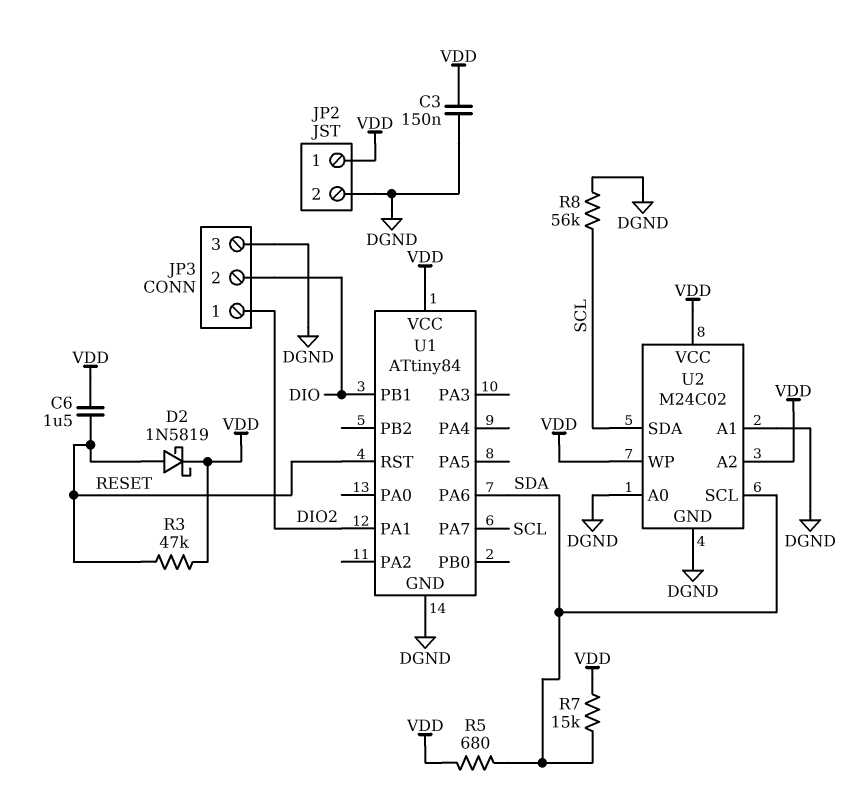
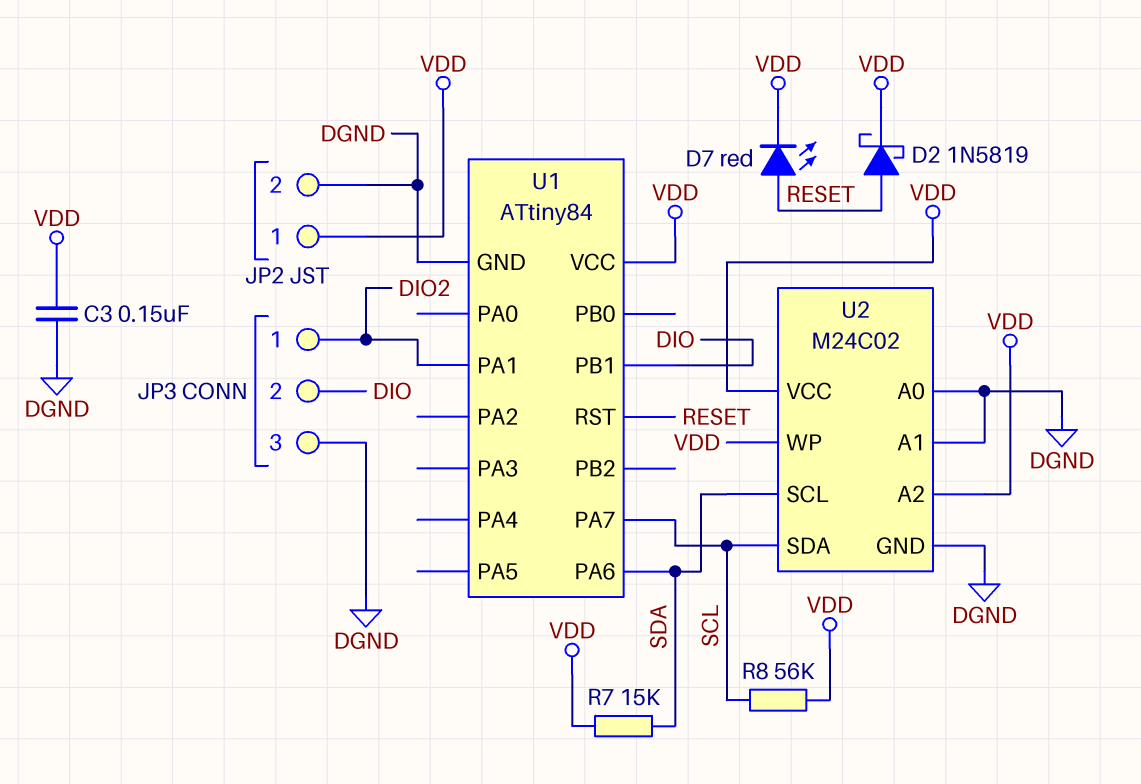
C6: 1.5uF (RESET, VDD) -> none
D7: none -> LED red (A RESET, K VDD)
R3: 47k (RESET, VDD) -> none
R5: 680 (SDA, VDD) -> none
R8: 56k (DGND, SCL) -> 56k (SCL, VDD)

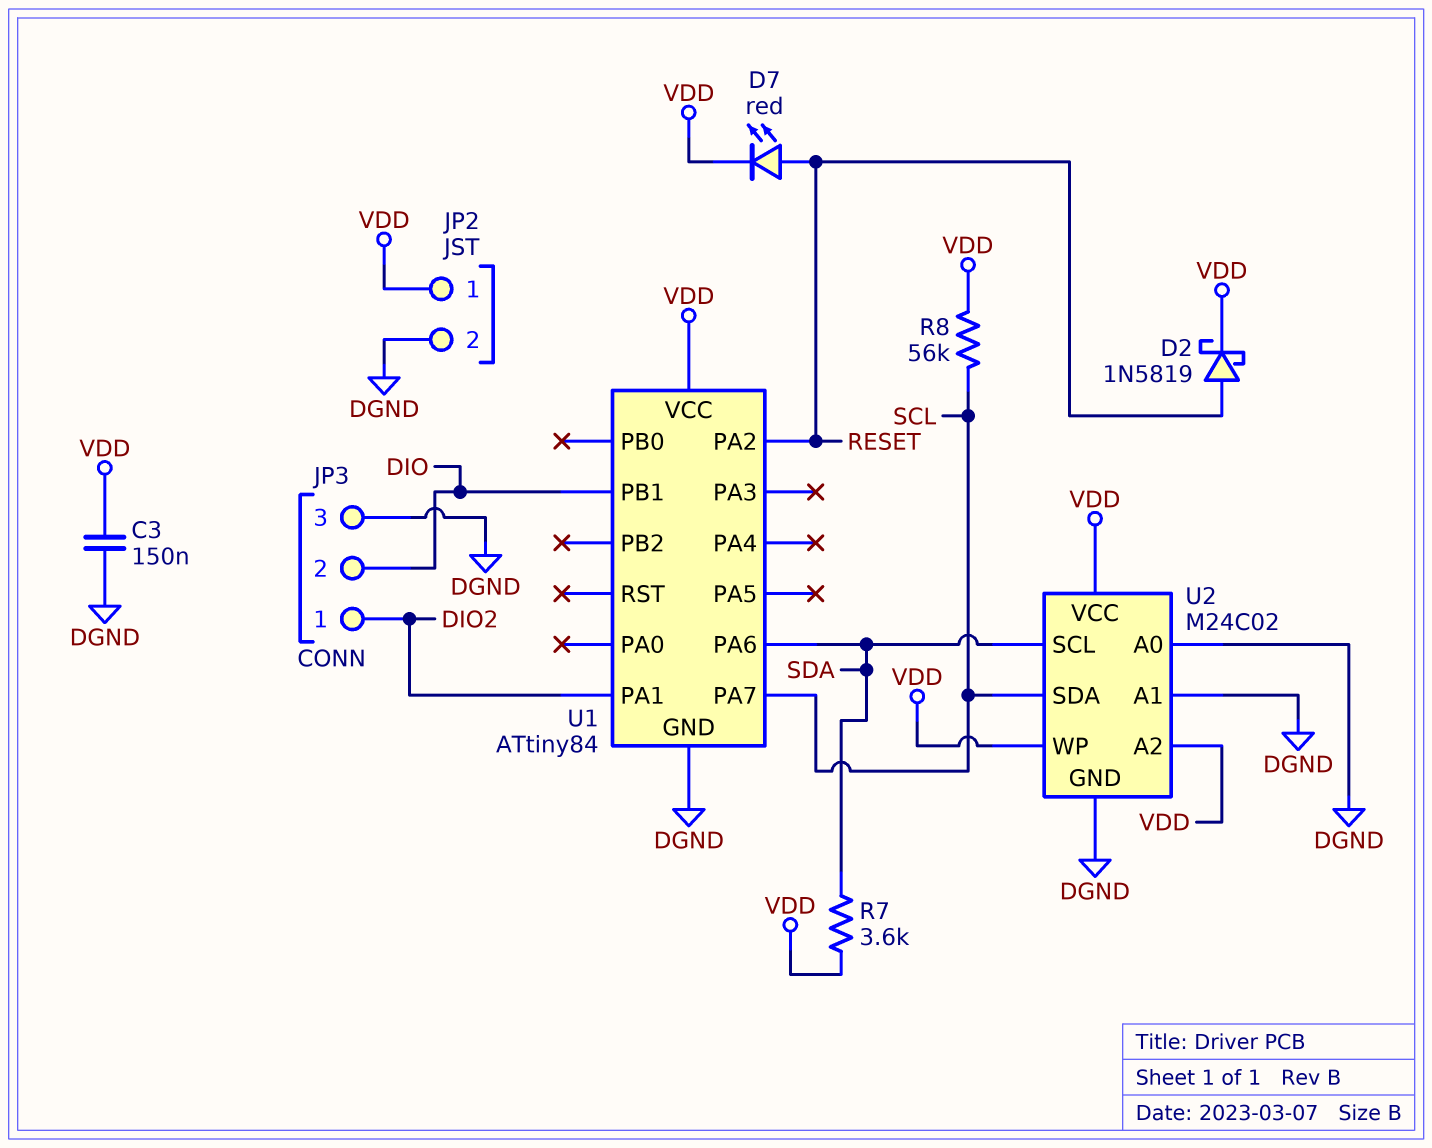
R7: 15k (SDA, VDD) -> 3.6k (SDA, VDD)
U1 pin PA2: none -> RESET
U1 pin RST: RESET -> none

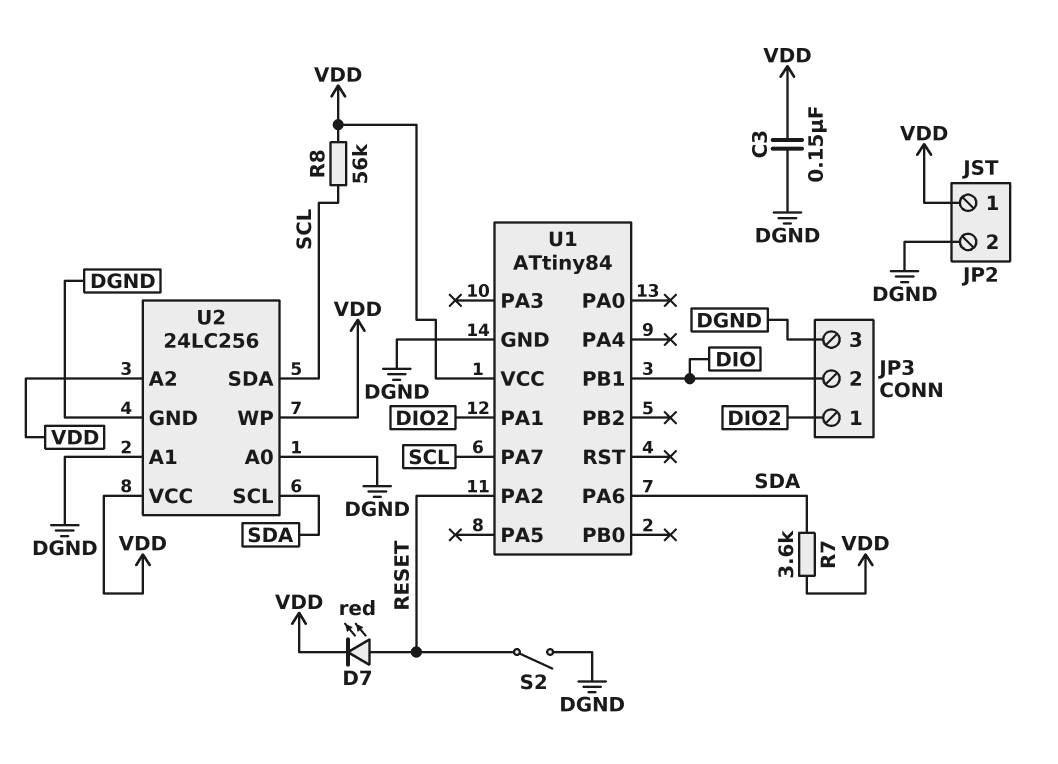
D2: schottky 1N5819 (A RESET, K VDD) -> none
S2: none -> switch (DGND, RESET)
U2: M24C02 -> 24LC256

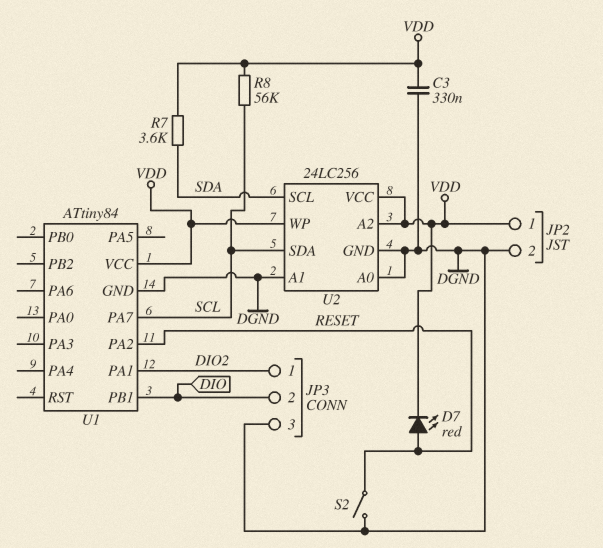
C3: 150nF (DGND, VDD) -> 330nF (DGND, VDD)
U1 pin PA6: SDA -> none

